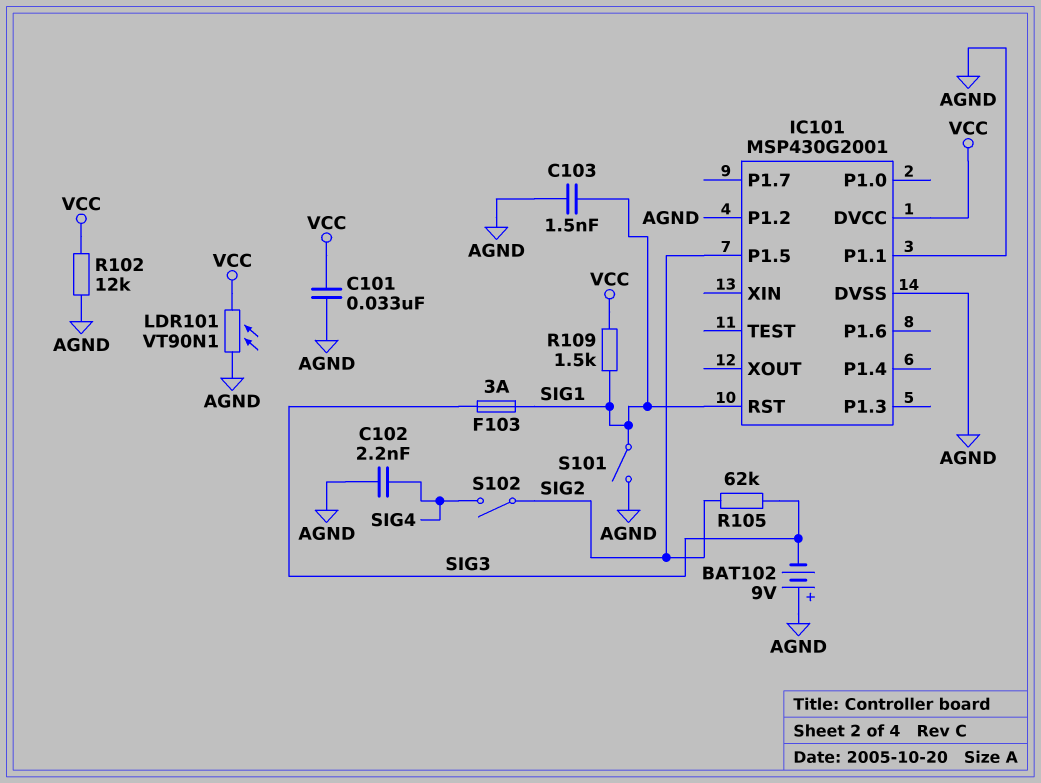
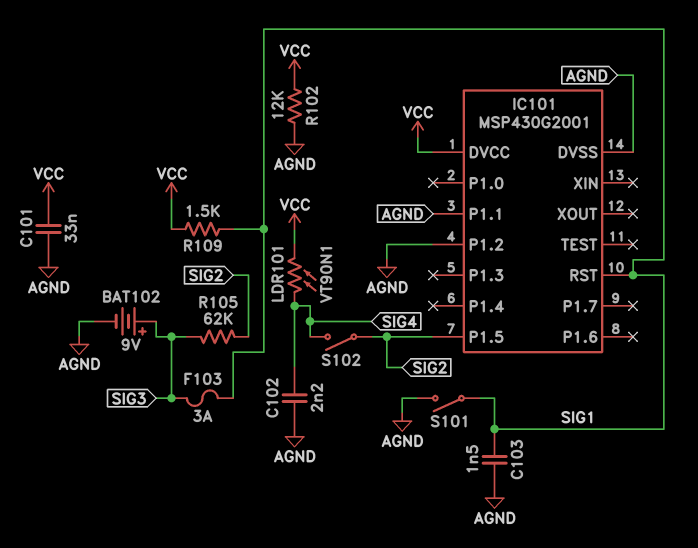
BAT102: 9V (plus AGND, minus SIG3) -> 9V (plus SIG3, minus AGND)
LDR101: VT90N1 (AGND, VCC) -> VT90N1 (SIG4, VCC)

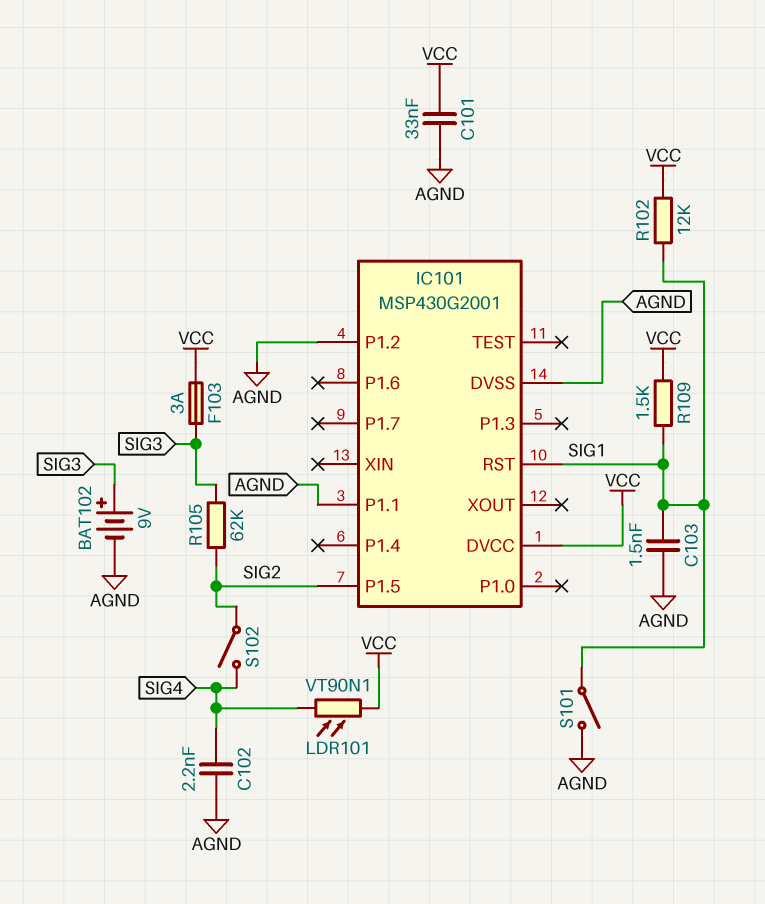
F103: 3A (SIG1, SIG3) -> 3A (SIG3, VCC)
R102: 12k (AGND, VCC) -> 12k (SIG1, VCC)

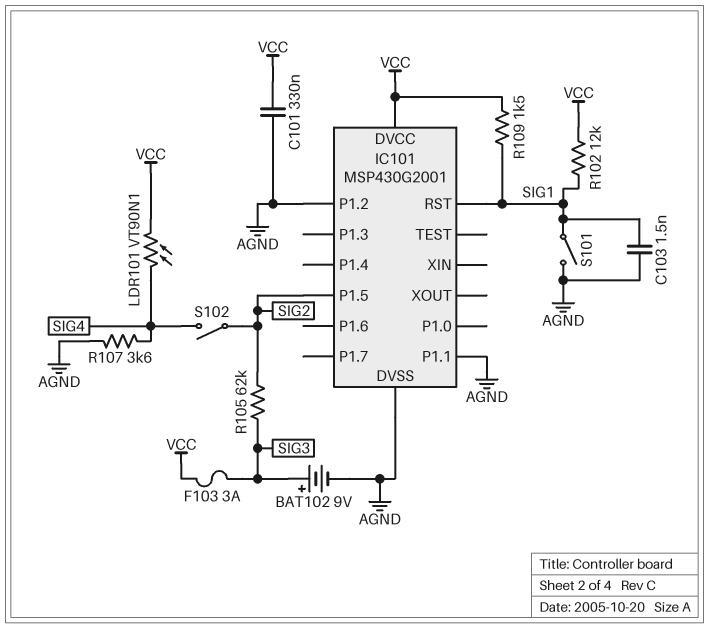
C101: 33nF (AGND, VCC) -> 330nF (AGND, VCC)
C102: 2.2nF (AGND, SIG4) -> none
R107: none -> 3.6k (AGND, SIG4)

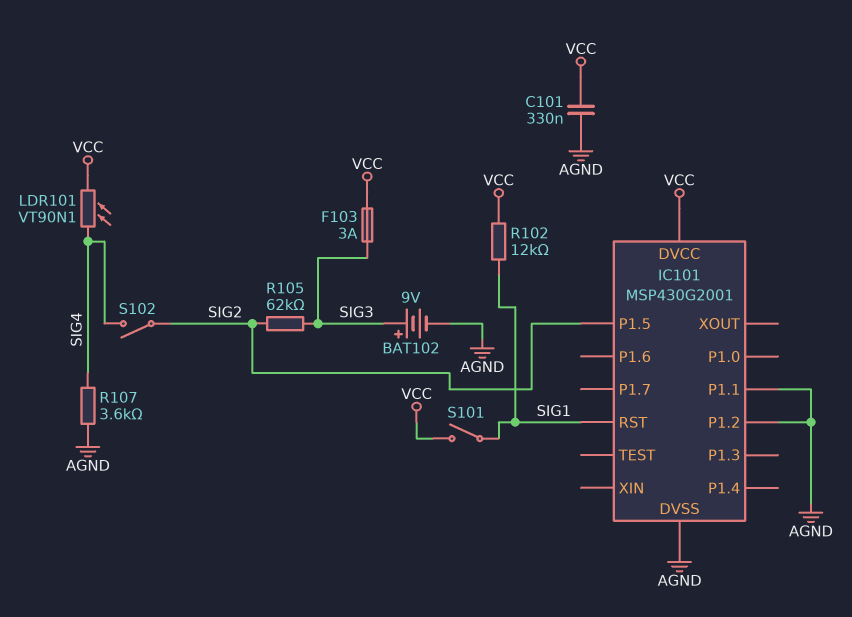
C103: 1.5nF (AGND, SIG1) -> none
R109: 1.5k (SIG1, VCC) -> none
S101: switch (AGND, SIG1) -> switch (SIG1, VCC)

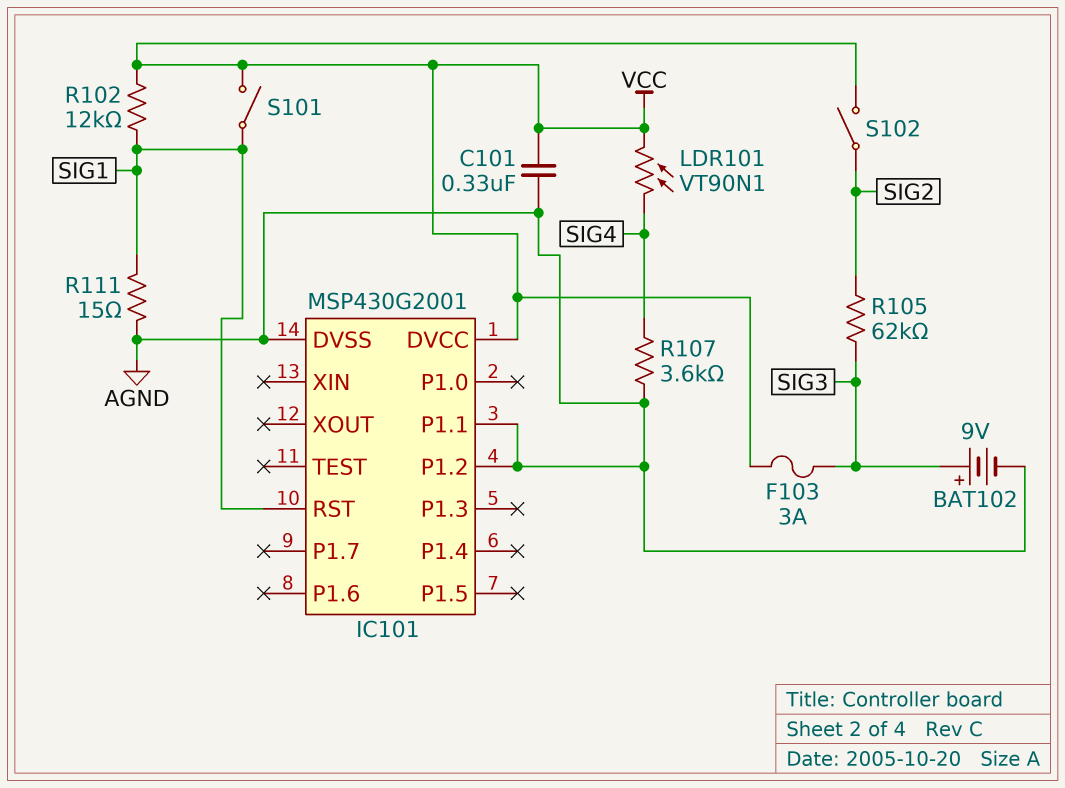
IC101 pin P1.5: SIG2 -> none
R111: none -> 15 (AGND, SIG1)
S102: switch (SIG2, SIG4) -> switch (SIG2, VCC)

